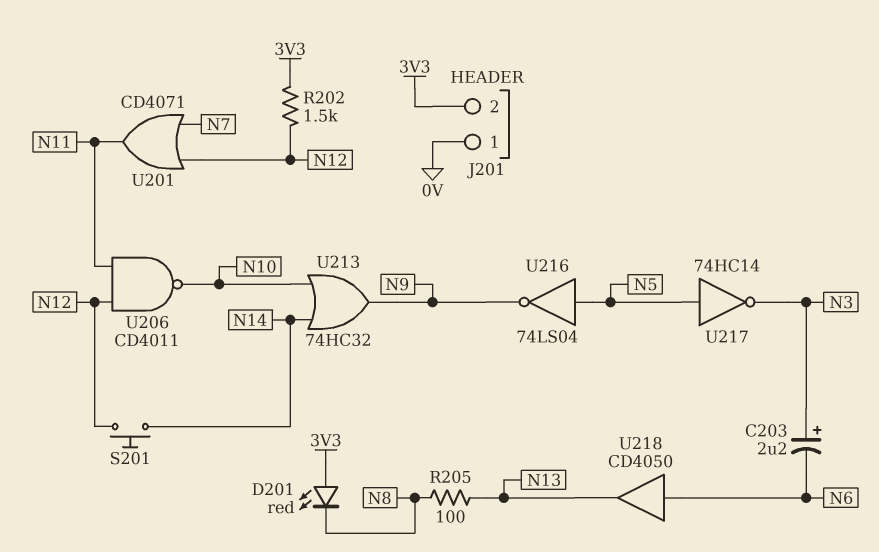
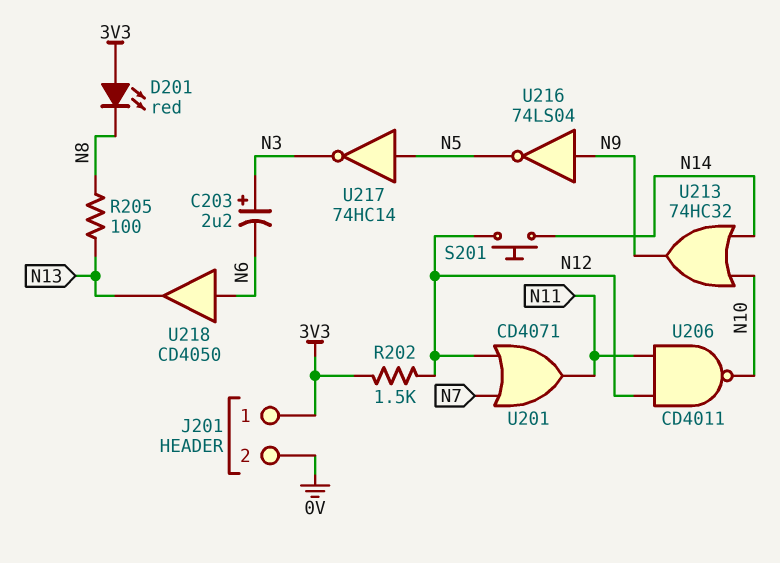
J201 pin 1: 0V -> 3V3
J201 pin 2: 3V3 -> 0V
U216: NOT 74LS04 (in N5, out N9) -> NOT 74LS04 (in N9, out N5)

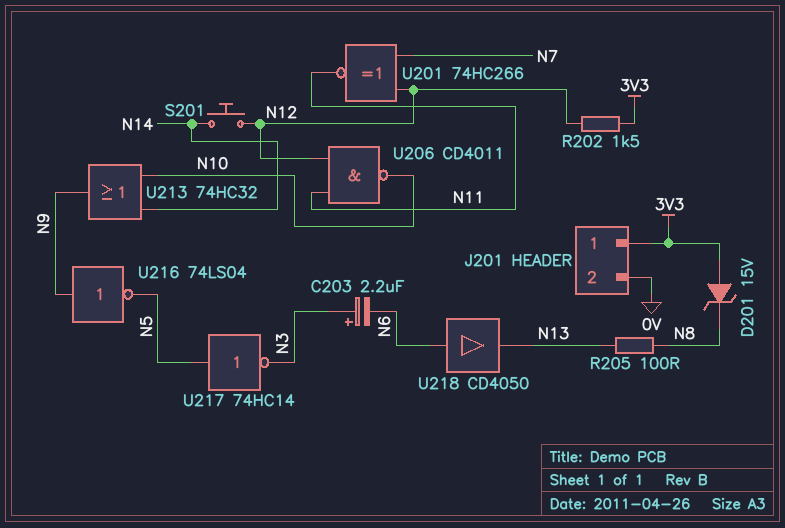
D201: LED red (A 3V3, K N8) -> zener 15V (A 3V3, K N8)
U201: OR CD4071 (in N7, in N12, out N11) -> XNOR 74HC266 (in N7, in N12, out N11)

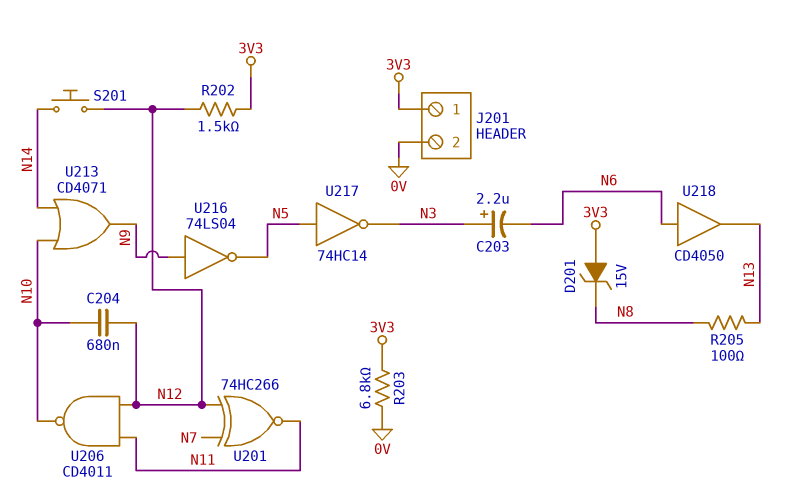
C204: none -> 680nF (N10, N12)
R203: none -> 6.8k (0V, 3V3)
U213: OR 74HC32 (in N10, in N14, out N9) -> OR CD4071 (in N10, in N14, out N9)

